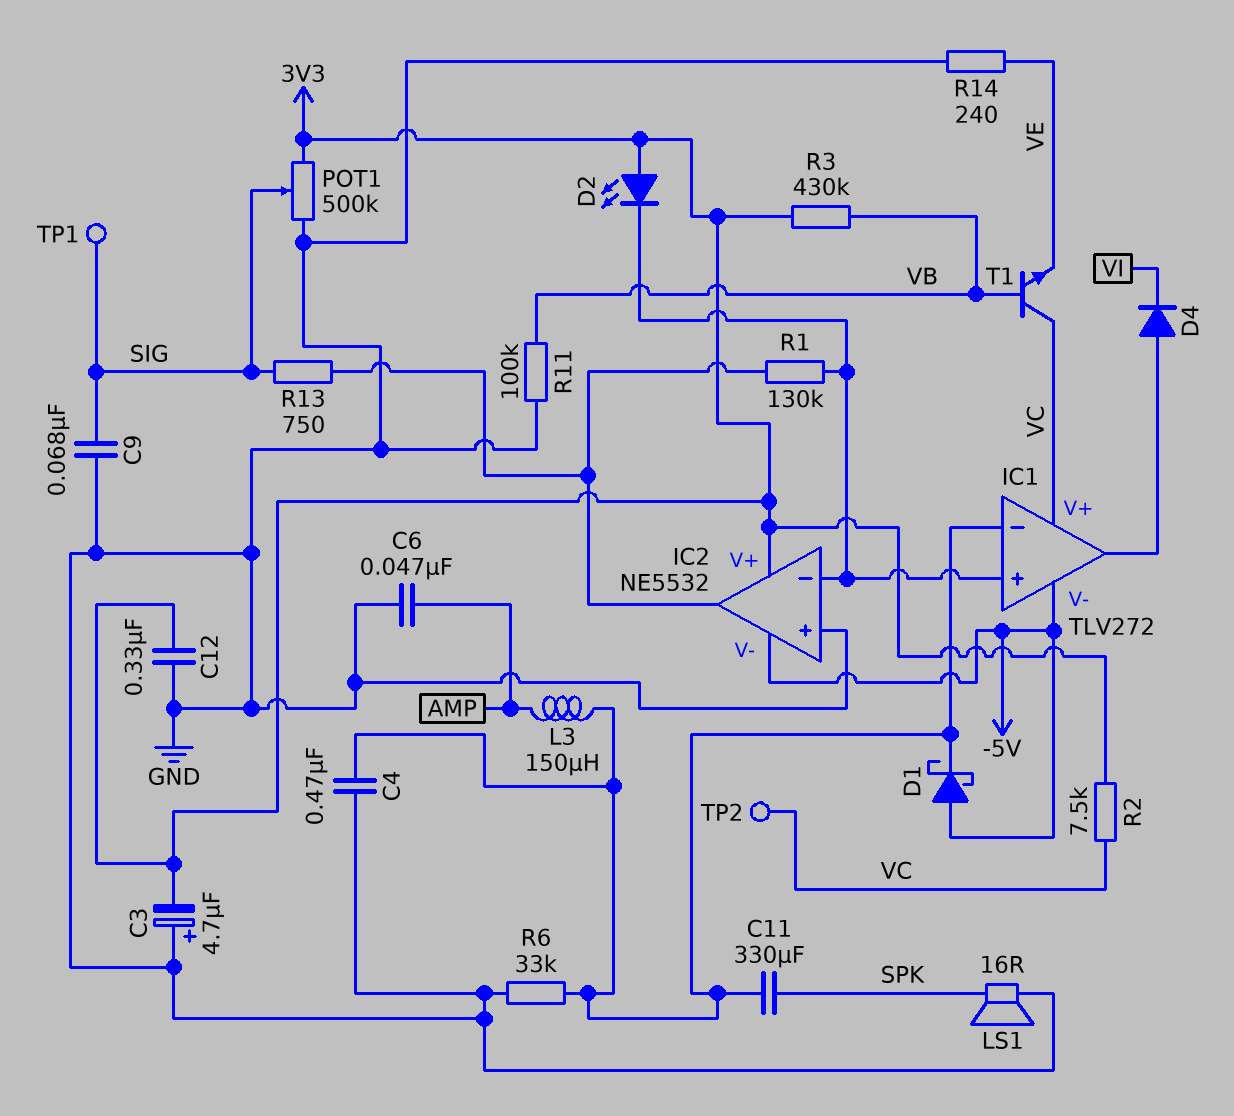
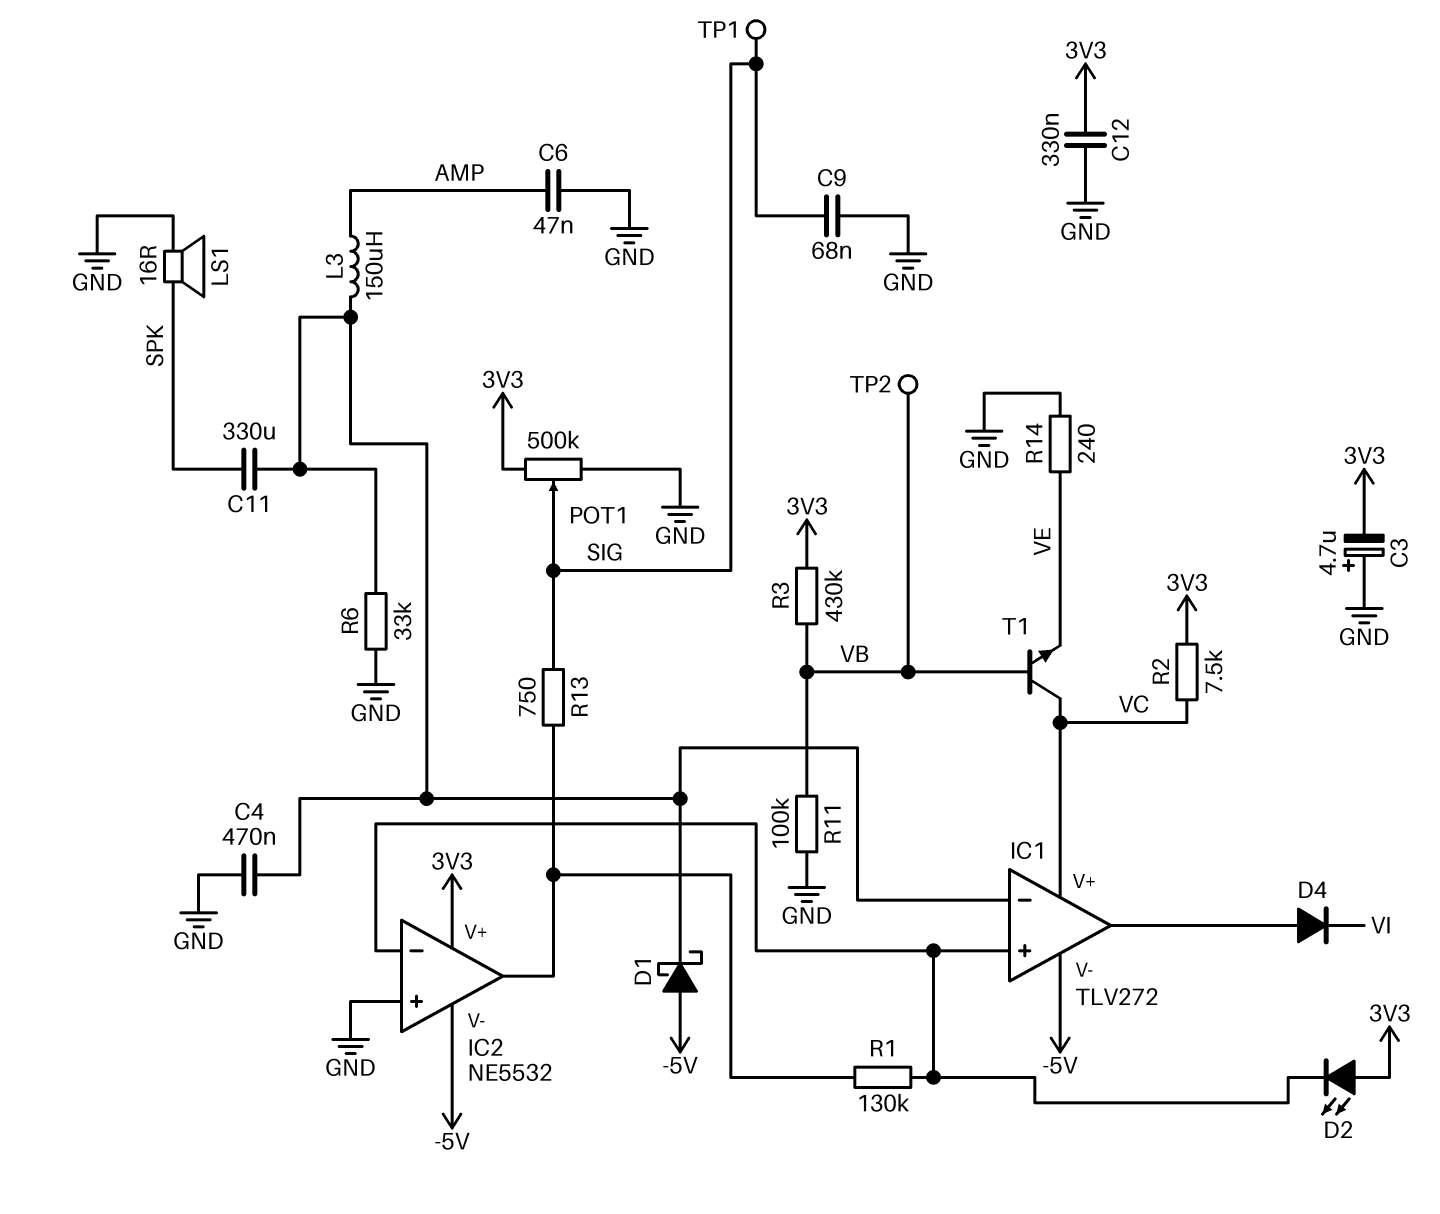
TP2: test point (VC) -> test point (VB)

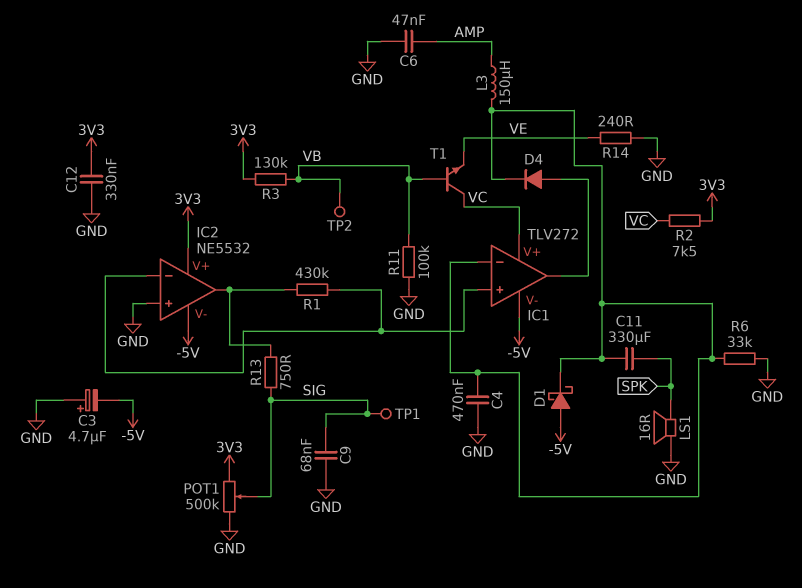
C3: 4.7uF (plus GND, minus 3V3) -> 4.7uF (plus GND, minus -5V)
D2: LED (A 3V3, K IC1/in+) -> none
D4: diode (A IC1/out, K VI) -> diode (A IC1/out, K IC1/in-)
R1: 130k (IC1/in+, IC2/out) -> 430k (IC1/in+, IC2/out)
R3: 430k (3V3, VB) -> 130k (3V3, VB)

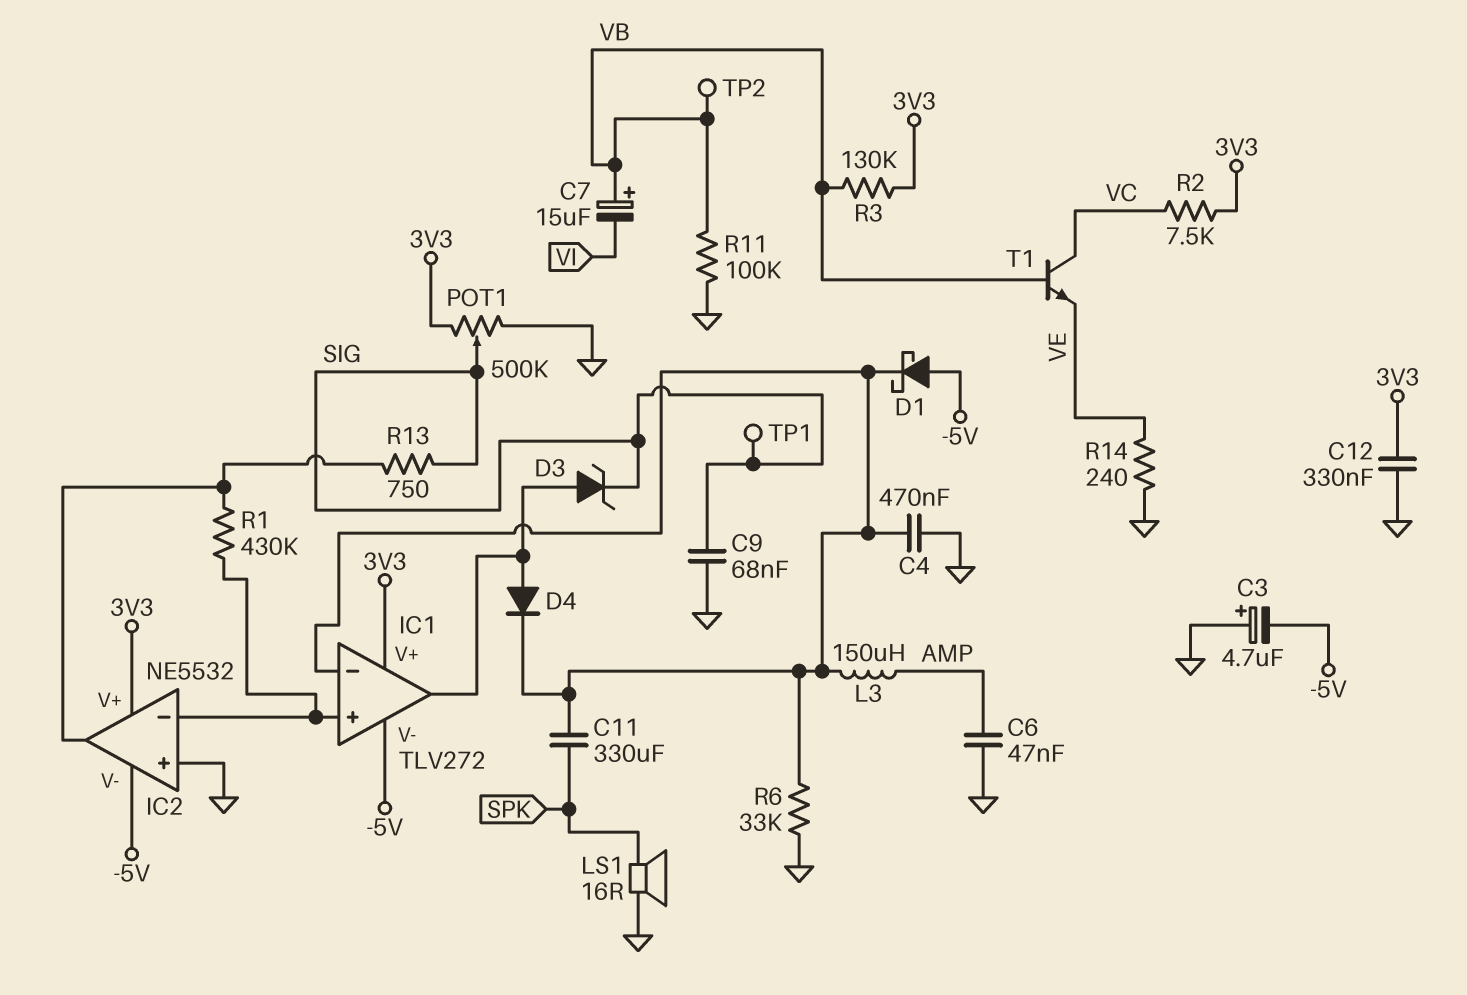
C7: none -> 15uF (plus VB, minus VI)
D3: none -> zener (A IC1/out, K SIG)
IC1 pin V+: VC -> 3V3

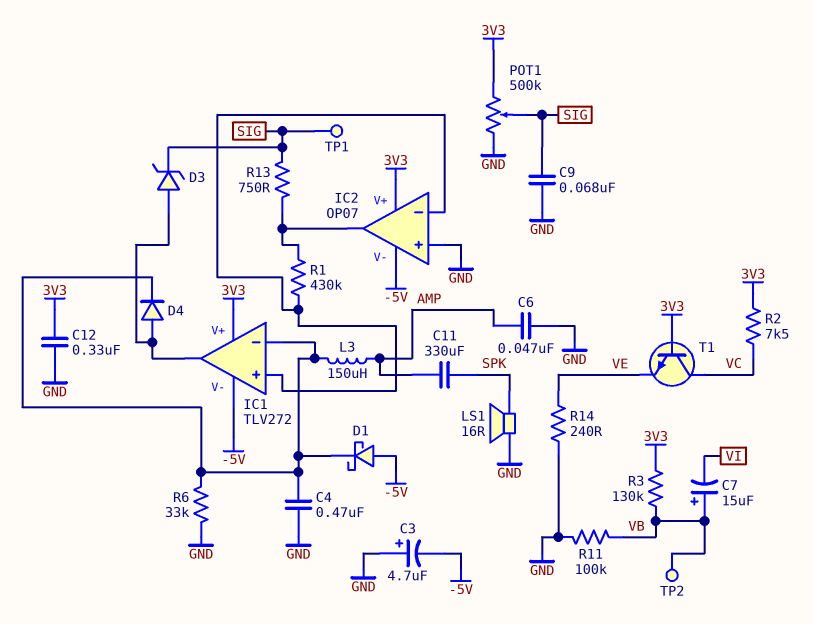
C11: 330uF (IC1/in-, SPK) -> 330uF (AMP, SPK)
IC2: NE5532 -> OP07
T1: NPN (B VB, C VC, E VE) -> NPN (B 3V3, C VC, E VE)

